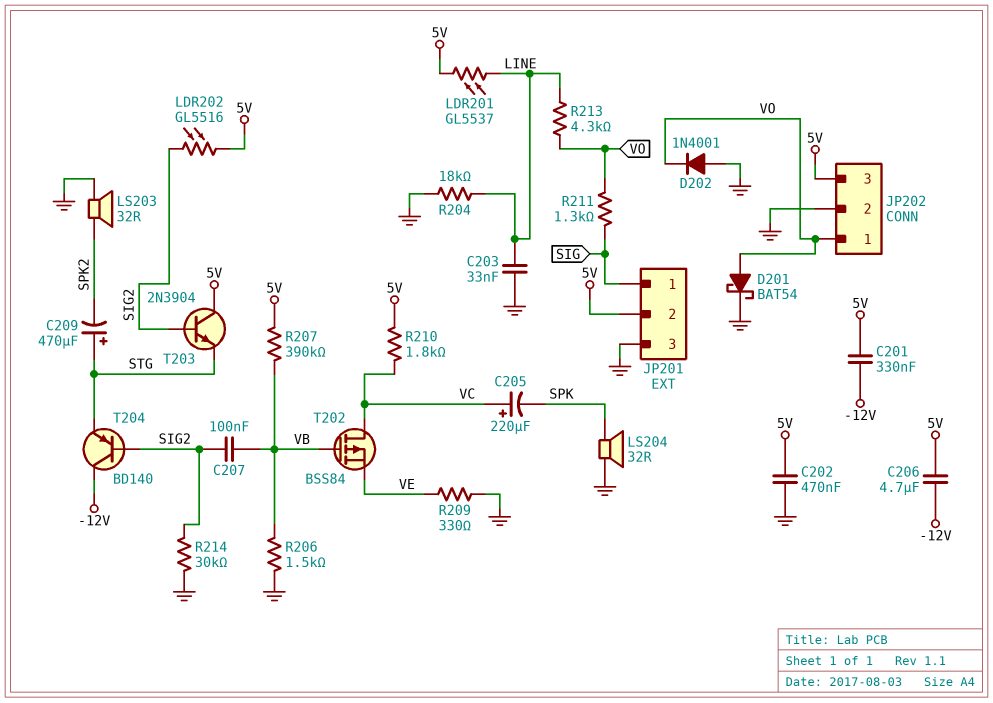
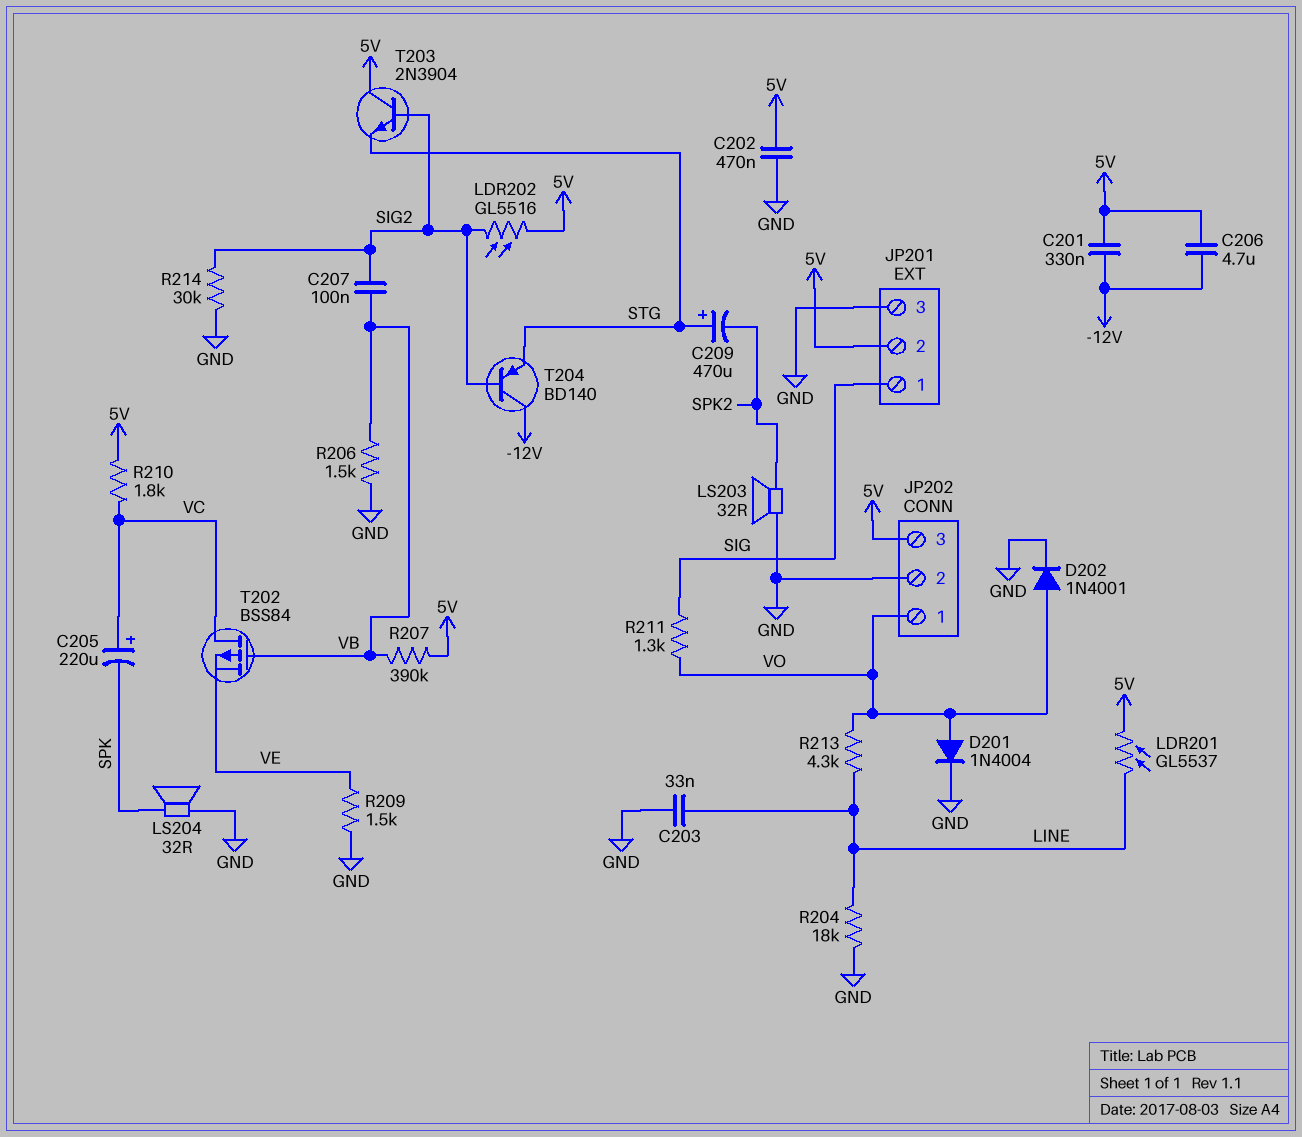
D201: schottky BAT54 (A VO, K GND) -> diode 1N4004 (A VO, K GND)
D202: diode 1N4001 (A GND, K VO) -> diode 1N4001 (A VO, K GND)
R209: 330 (GND, VE) -> 1.5k (GND, VE)

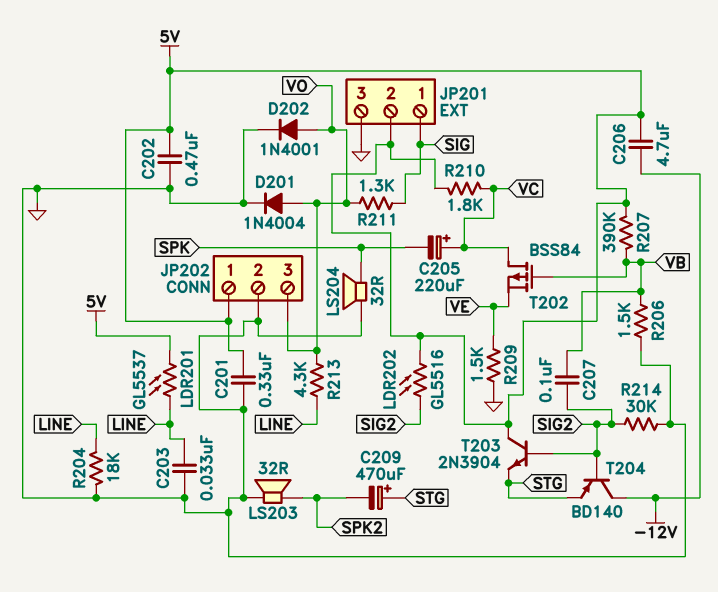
C201: 330nF (-12V, 5V) -> 330nF (5V, GND)
JP202 pin 1: VO -> 5V
JP202 pin 3: 5V -> VO

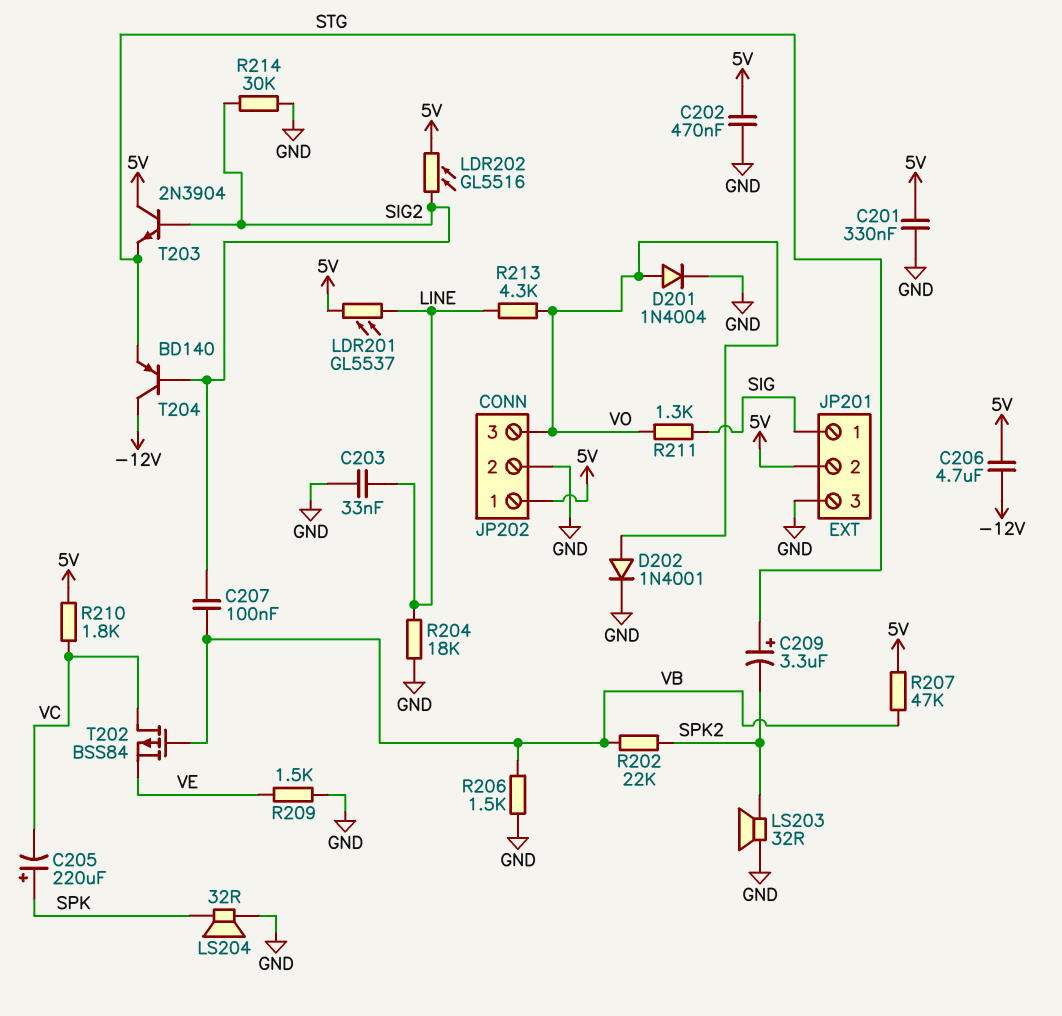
C205: 220uF (plus VC, minus SPK) -> 220uF (plus SPK, minus VC)
C209: 470uF (plus STG, minus SPK2) -> 3.3uF (plus STG, minus SPK2)
R202: none -> 22k (SPK2, VB)
R207: 390k (5V, VB) -> 47k (5V, VB)

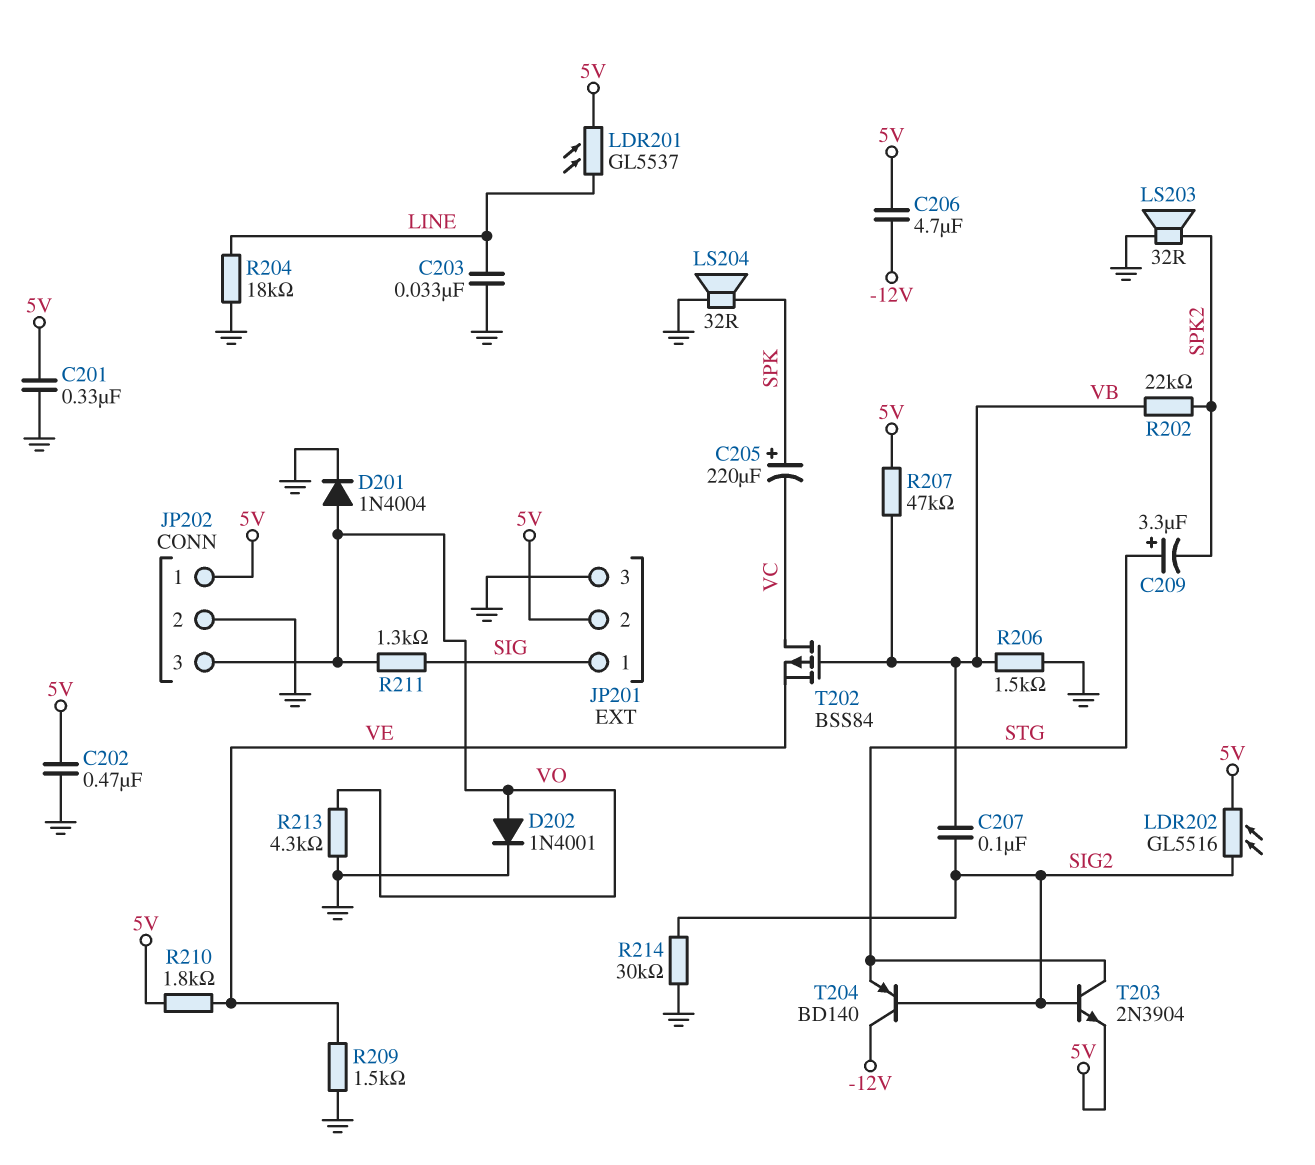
R210: 1.8k (5V, VC) -> 1.8k (5V, VE)
R213: 4.3k (LINE, VO) -> 4.3k (GND, VO)
T203: NPN 2N3904 (B SIG2, C 5V, E STG) -> NPN 2N3904 (B SIG2, C STG, E 5V)

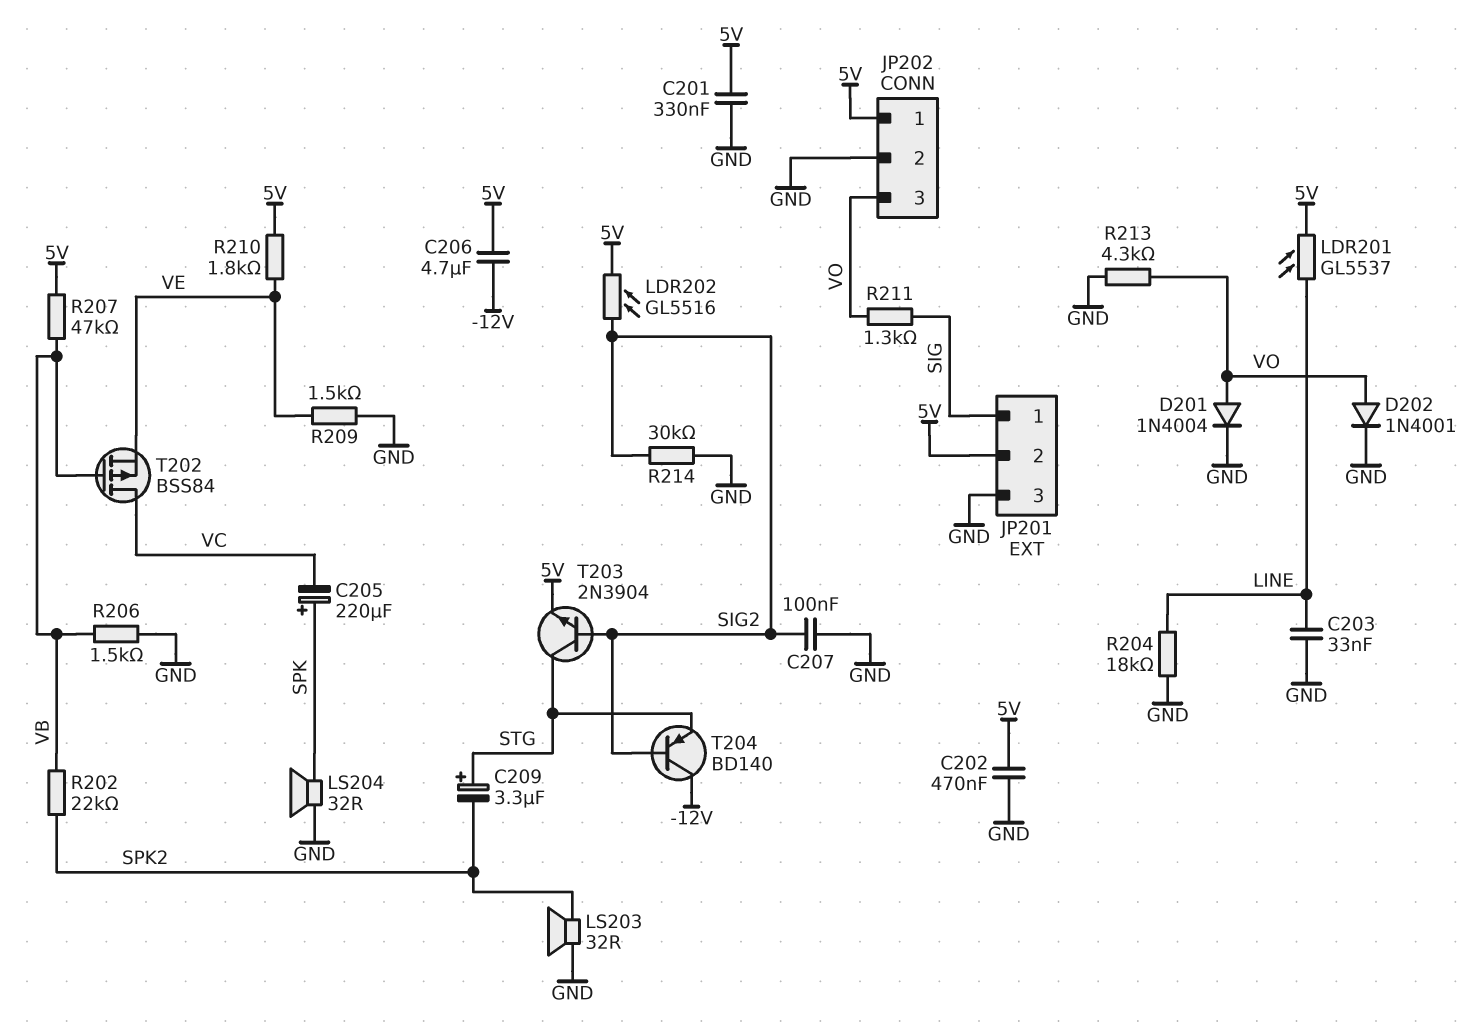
C207: 100nF (SIG2, VB) -> 100nF (GND, SIG2)

